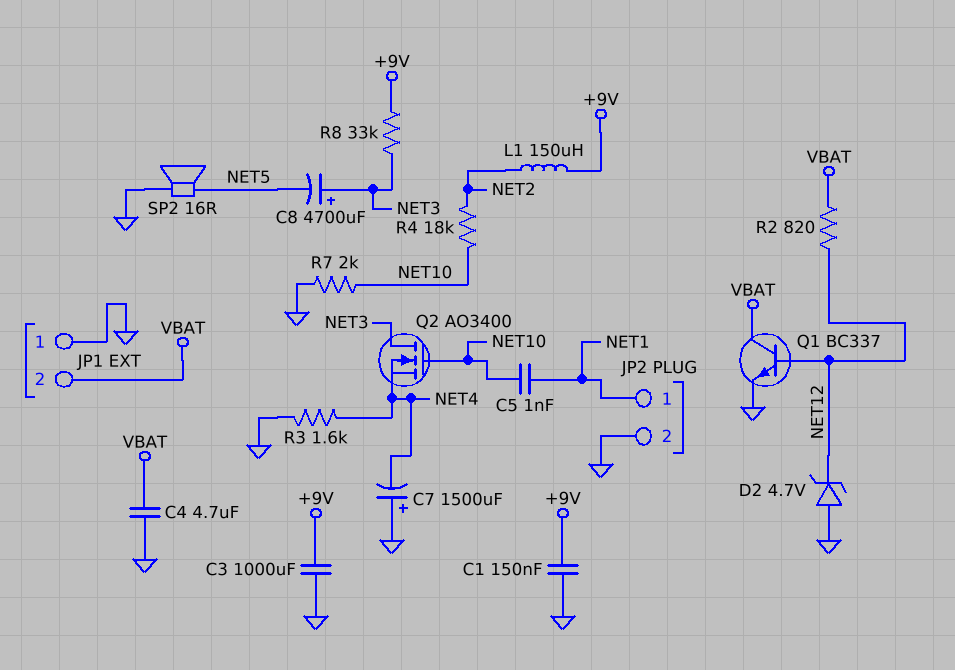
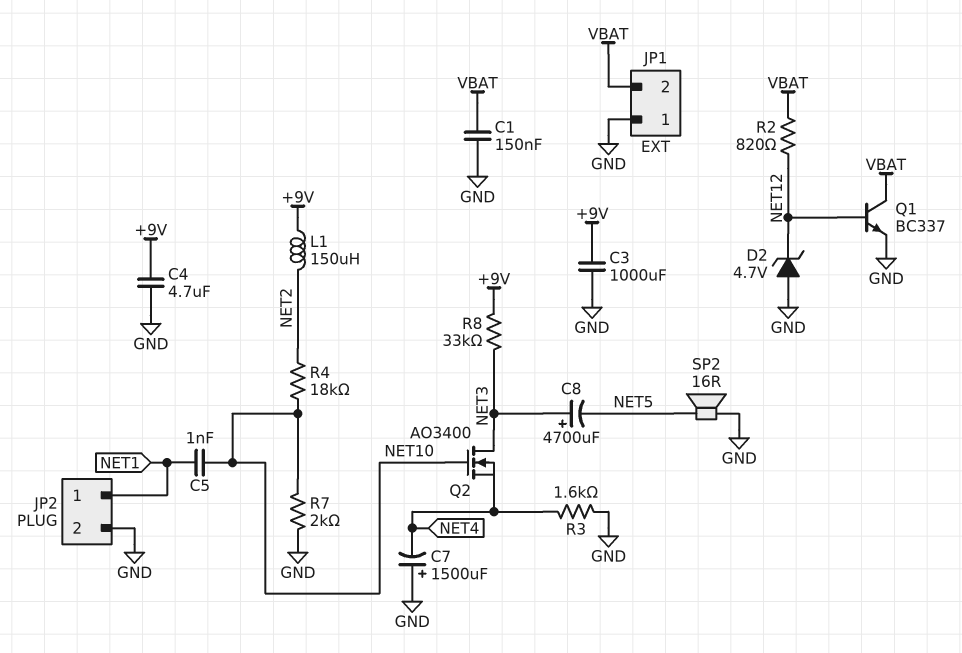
C1: 150nF (+9V, GND) -> 150nF (GND, VBAT)
C4: 4.7uF (GND, VBAT) -> 4.7uF (+9V, GND)

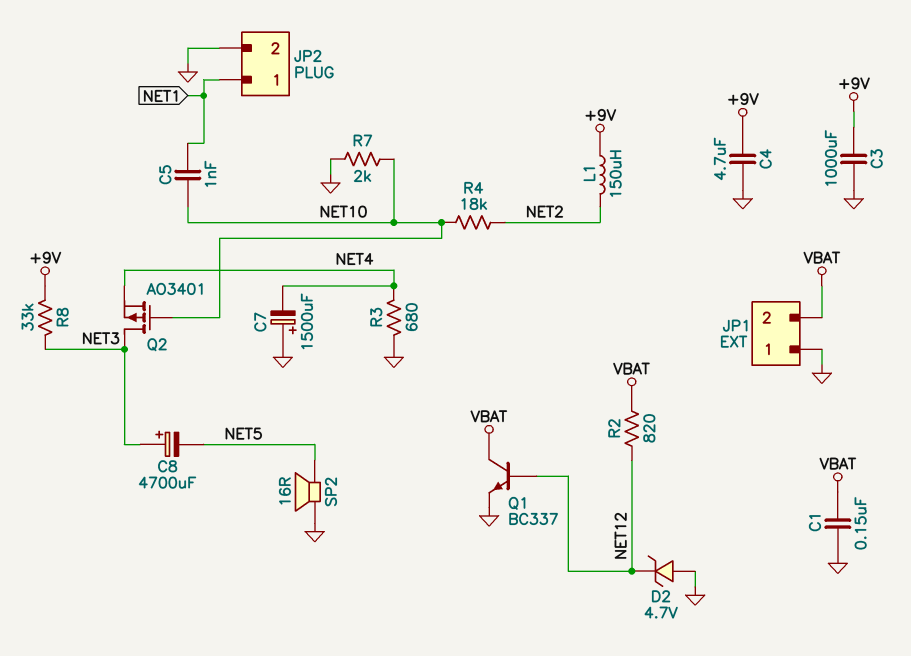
Q2: NMOS AO3400 (G NET10, D NET3, S NET4) -> PMOS AO3401 (G NET10, D NET3, S NET4)
R3: 1.6k (GND, NET4) -> 680 (GND, NET4)

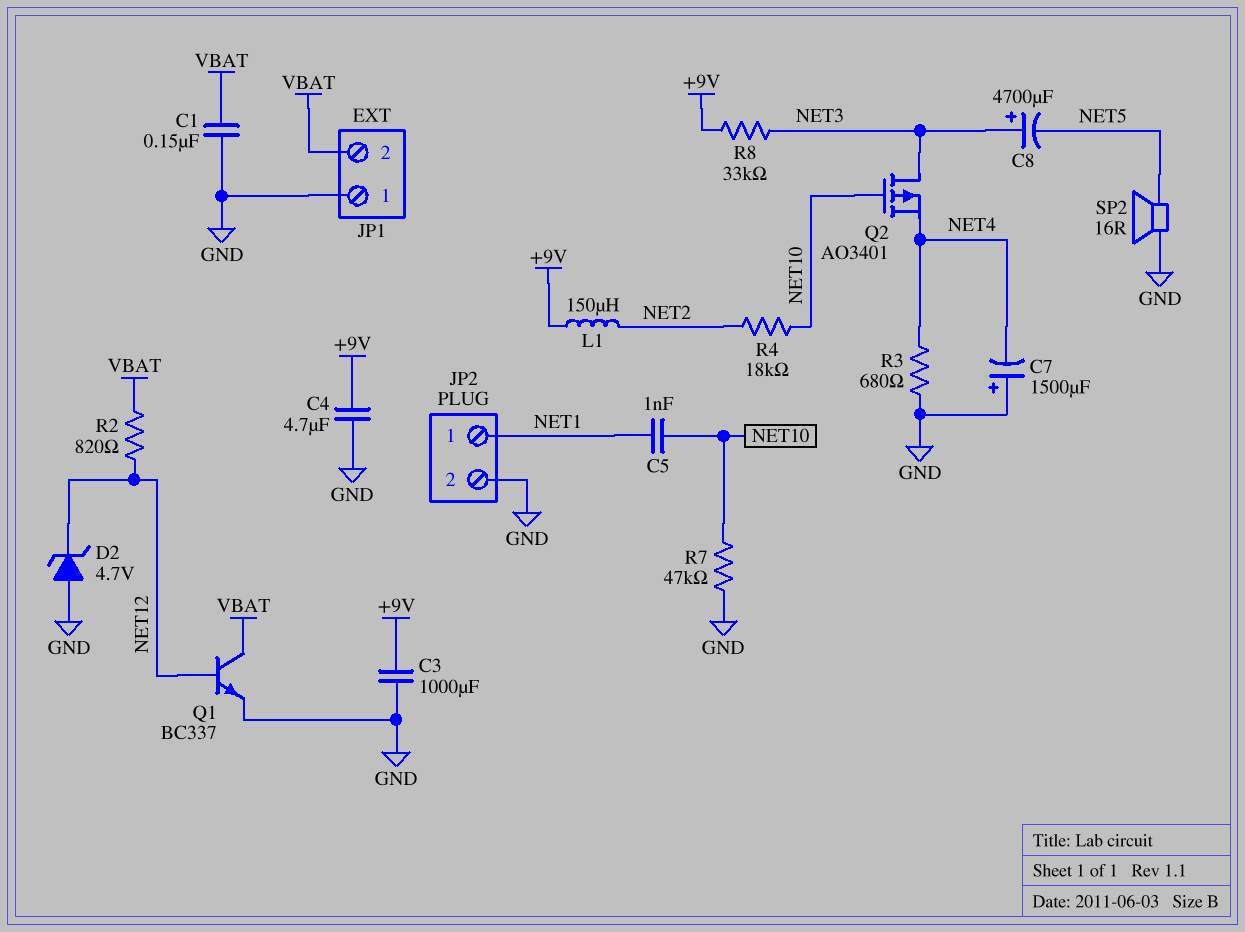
R7: 2k (GND, NET10) -> 47k (GND, NET10)

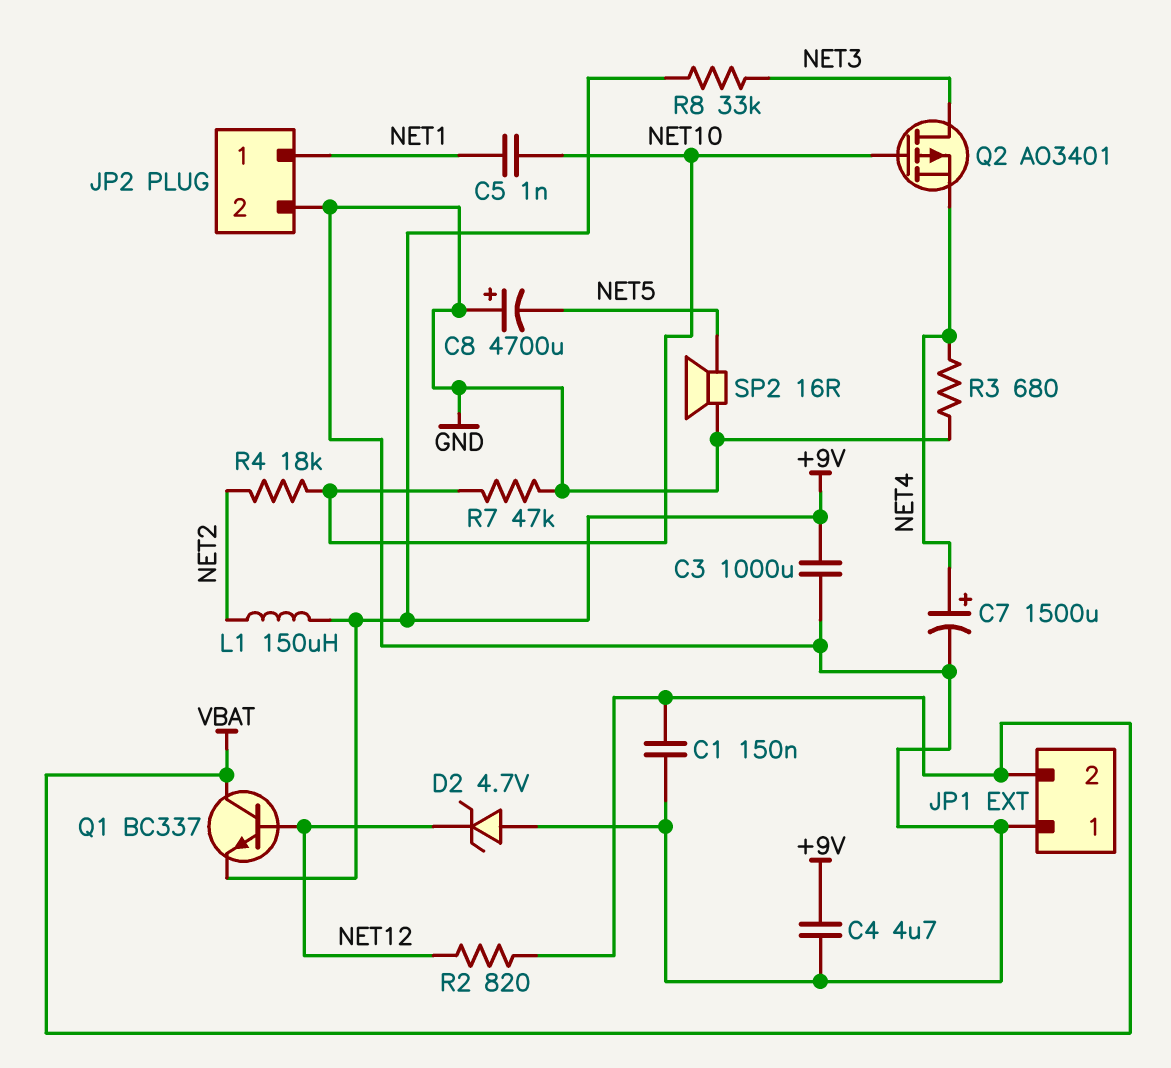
C7: 1500uF (plus GND, minus NET4) -> 1500uF (plus NET4, minus GND)
C8: 4700uF (plus NET3, minus NET5) -> 4700uF (plus GND, minus NET5)
Q1: NPN BC337 (B NET12, C VBAT, E GND) -> NPN BC337 (B NET12, C VBAT, E +9V)

